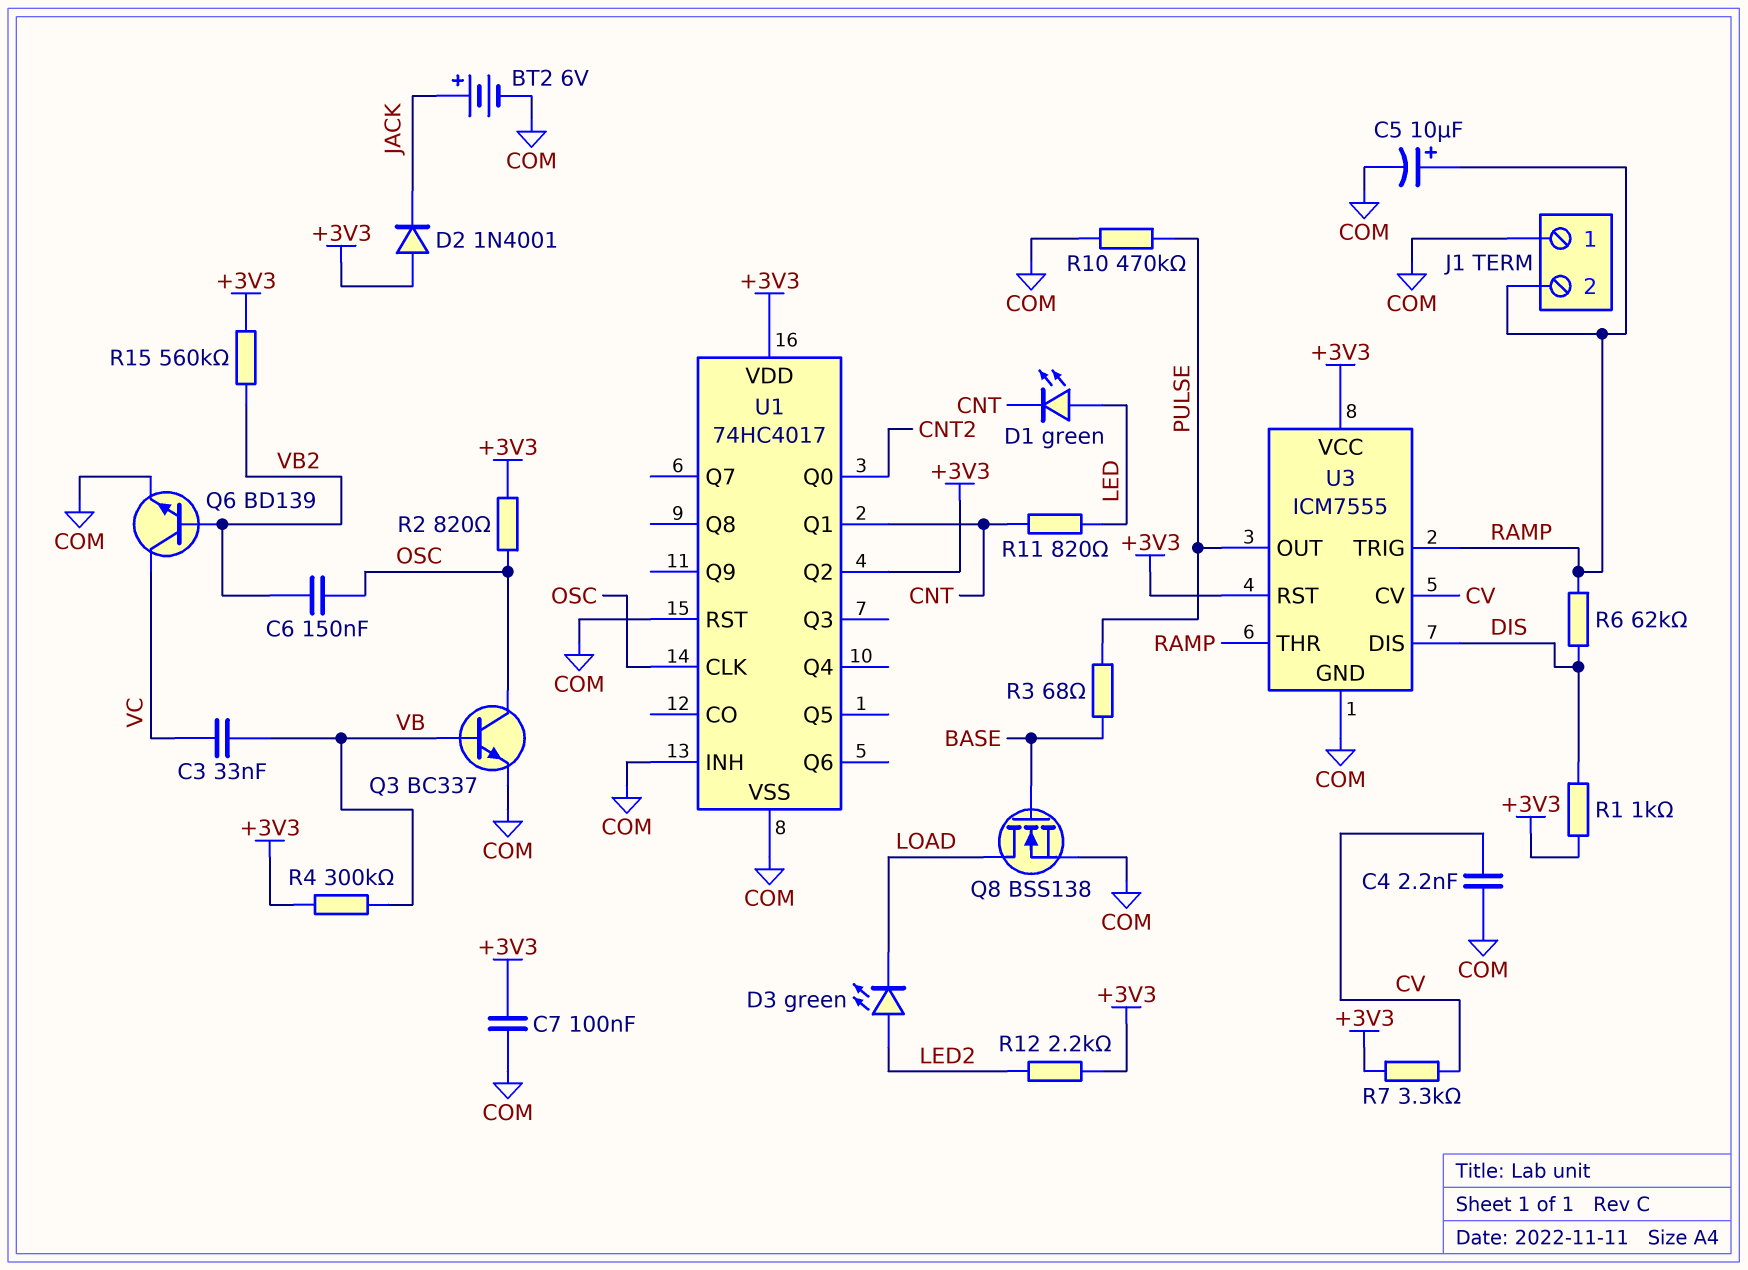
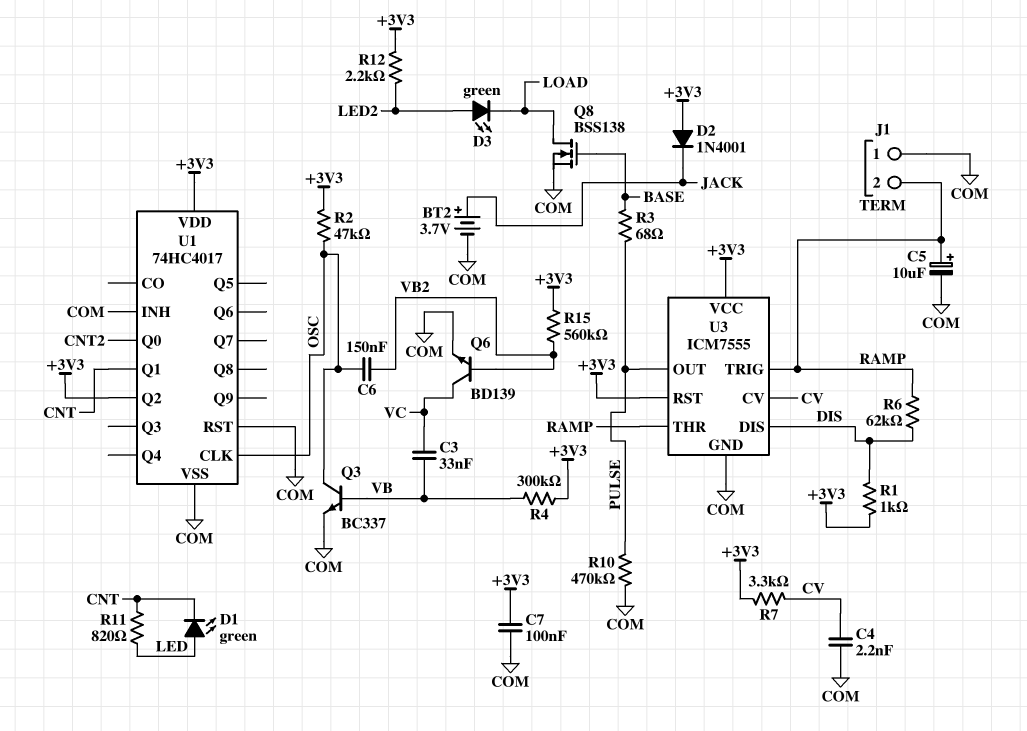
BT2: 6V (plus JACK, minus COM) -> 3.7V (plus JACK, minus COM)
R2: 820 (+3V3, OSC) -> 47k (+3V3, OSC)

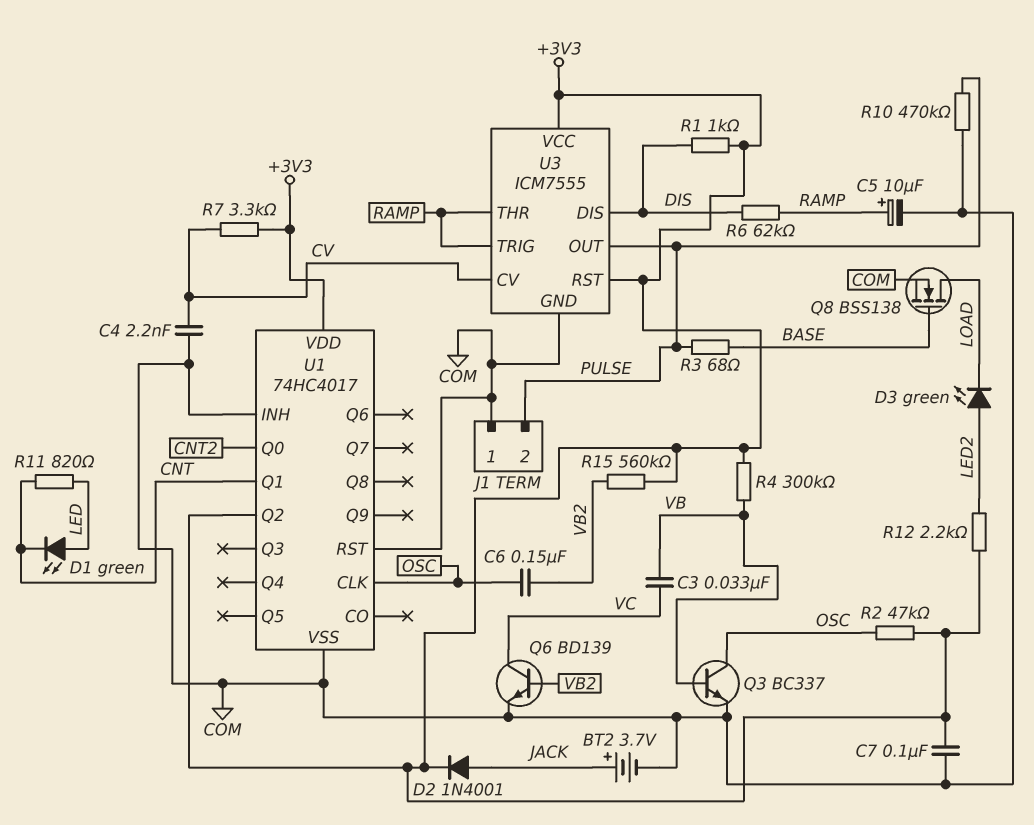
D2: diode 1N4001 (A +3V3, K JACK) -> diode 1N4001 (A JACK, K +3V3)
J1 pin 2: RAMP -> PULSE

